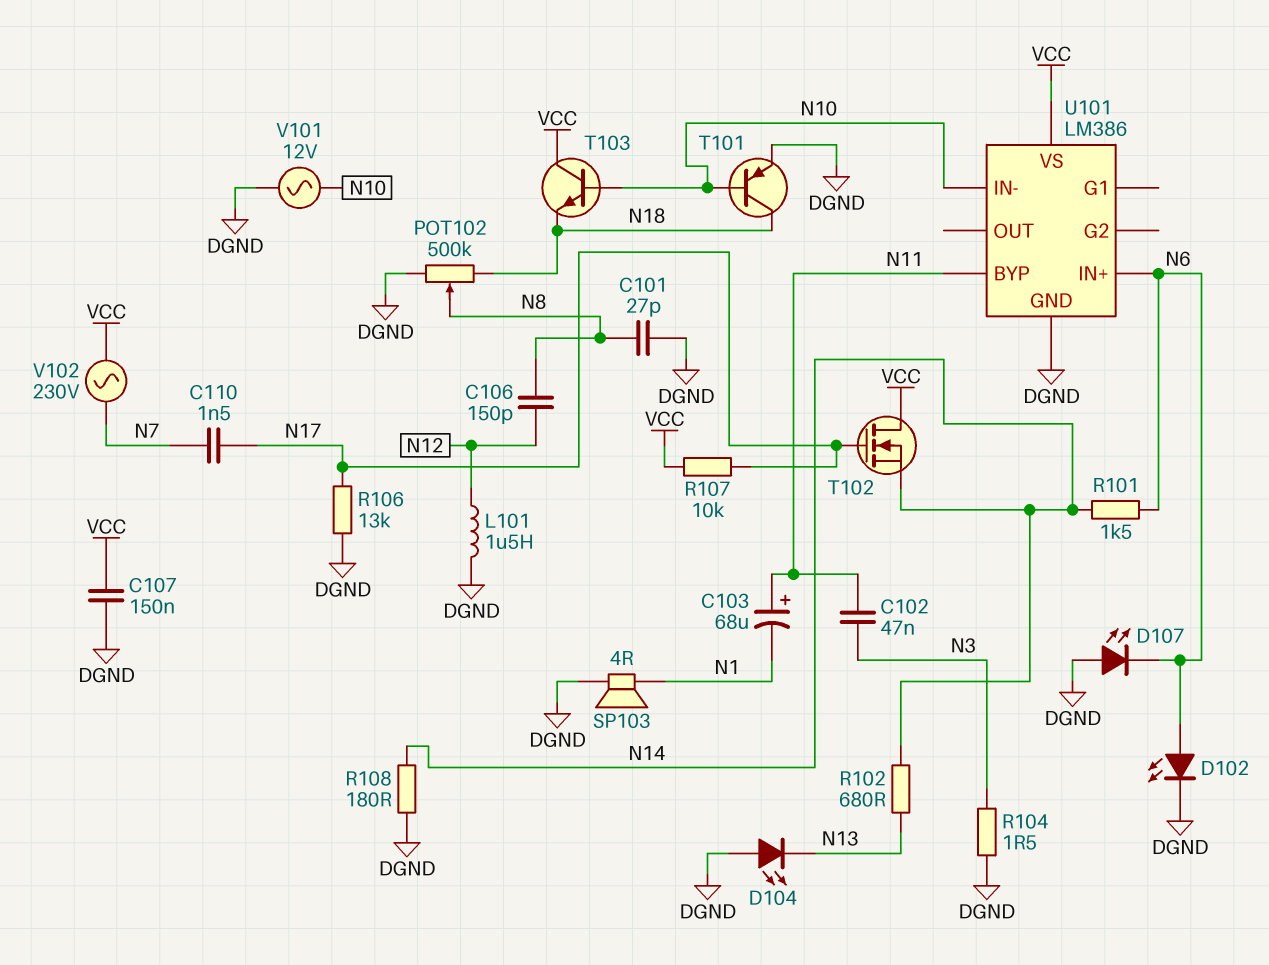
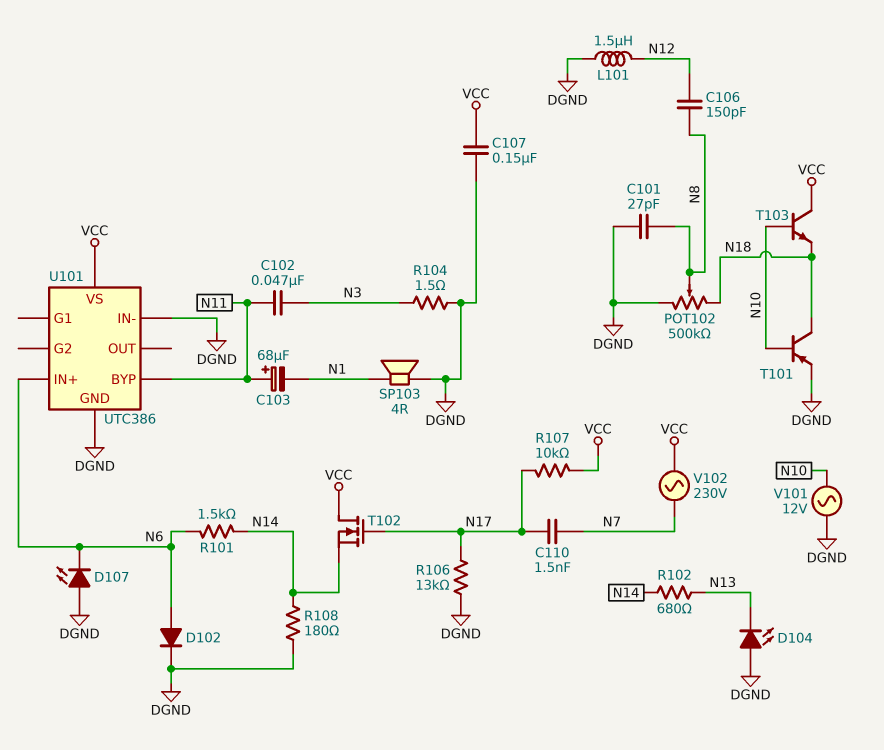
D102: LED (A N6, K DGND) -> diode (A N6, K DGND)
U101: LM386 -> UTC386
U101 pin IN-: N10 -> DGND

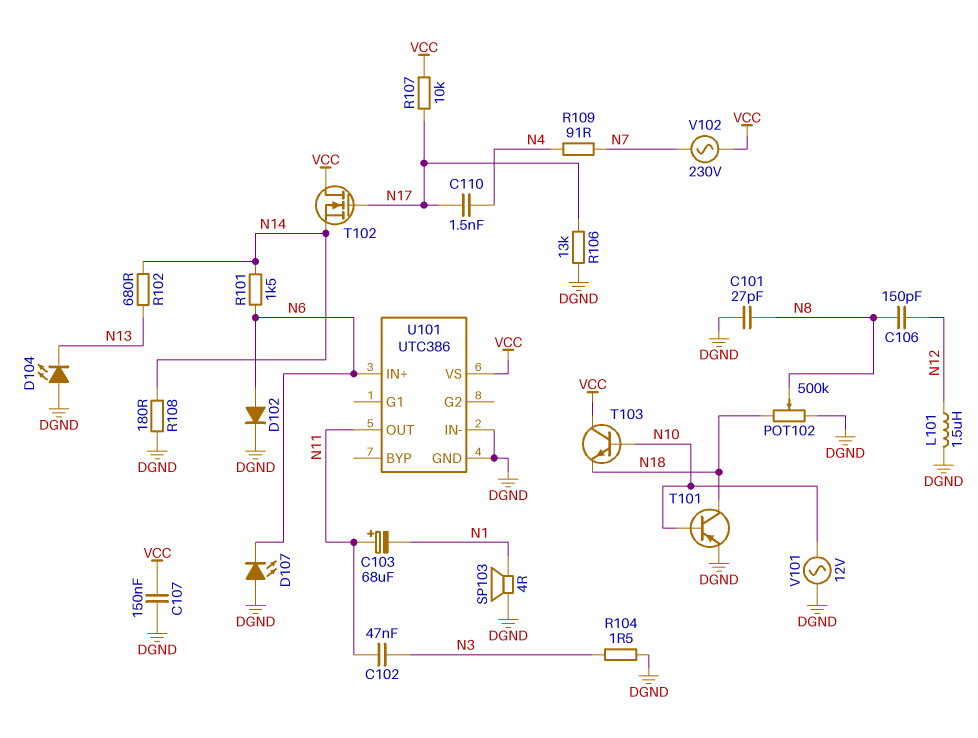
C110: 1.5nF (N7, N17) -> 1.5nF (N4, N17)
R109: none -> 91 (N4, N7)
U101 pin BYP: N11 -> none
U101 pin OUT: none -> N11

